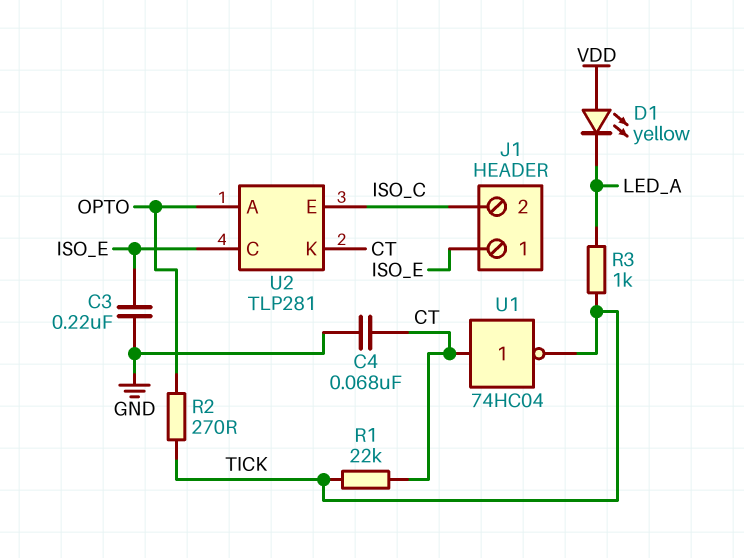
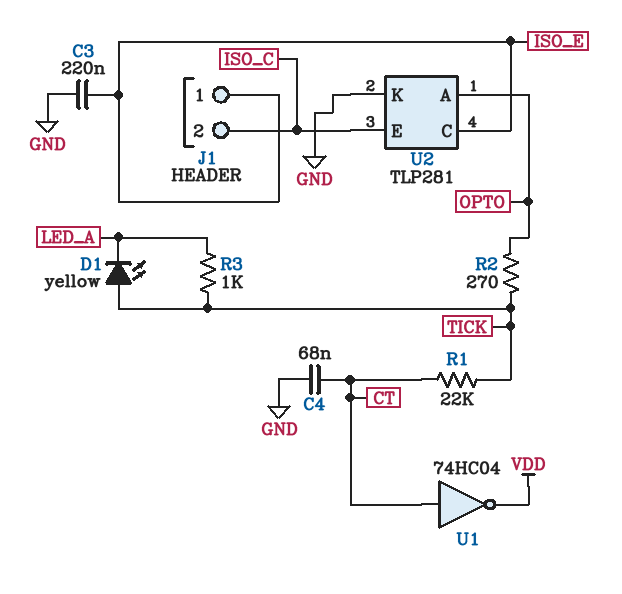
D1: LED yellow (A VDD, K LED_A) -> LED yellow (A TICK, K LED_A)
U1: NOT 74HC04 (in CT, out TICK) -> NOT 74HC04 (in CT, out VDD)
U2 pin K: CT -> GND

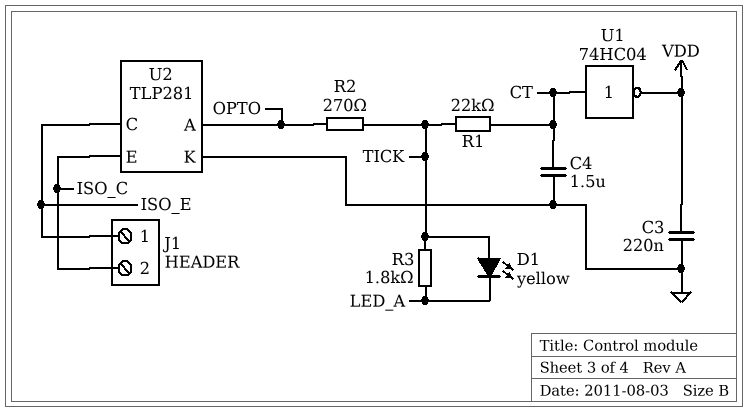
C3: 220nF (GND, ISO_E) -> 220nF (GND, VDD)
C4: 68nF (CT, GND) -> 1.5uF (CT, GND)
R3: 1k (LED_A, TICK) -> 1.8k (LED_A, TICK)

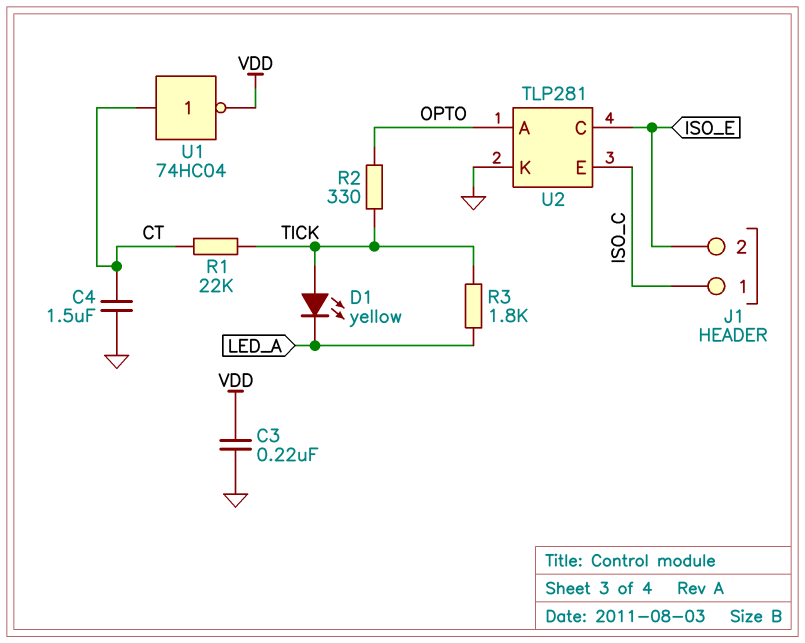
J1 pin 1: ISO_E -> ISO_C
J1 pin 2: ISO_C -> ISO_E
R2: 270 (OPTO, TICK) -> 330 (OPTO, TICK)

